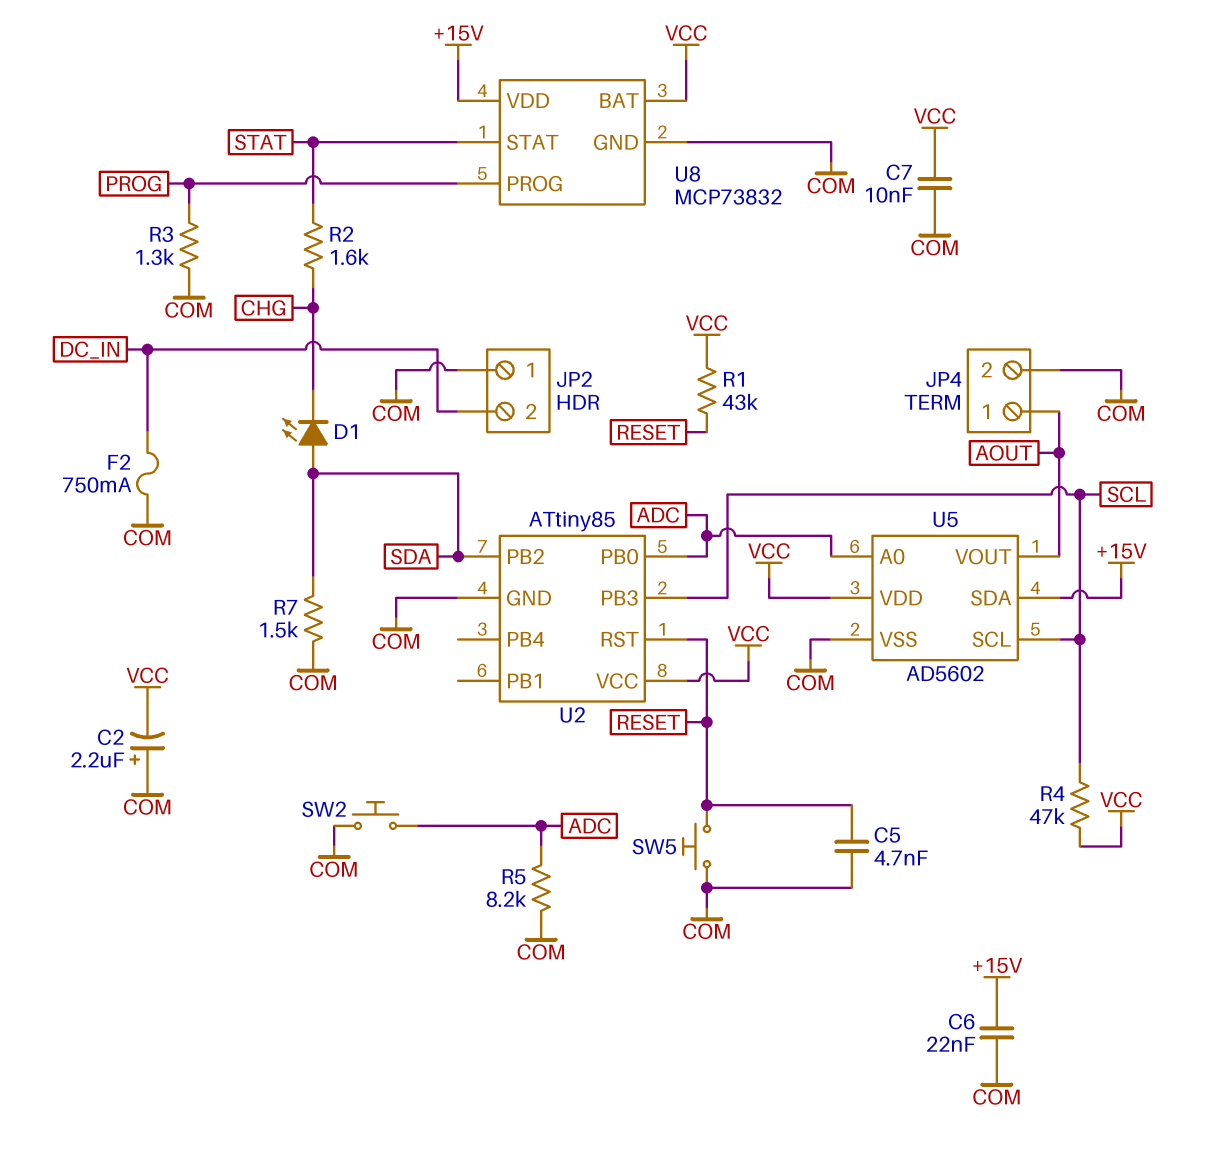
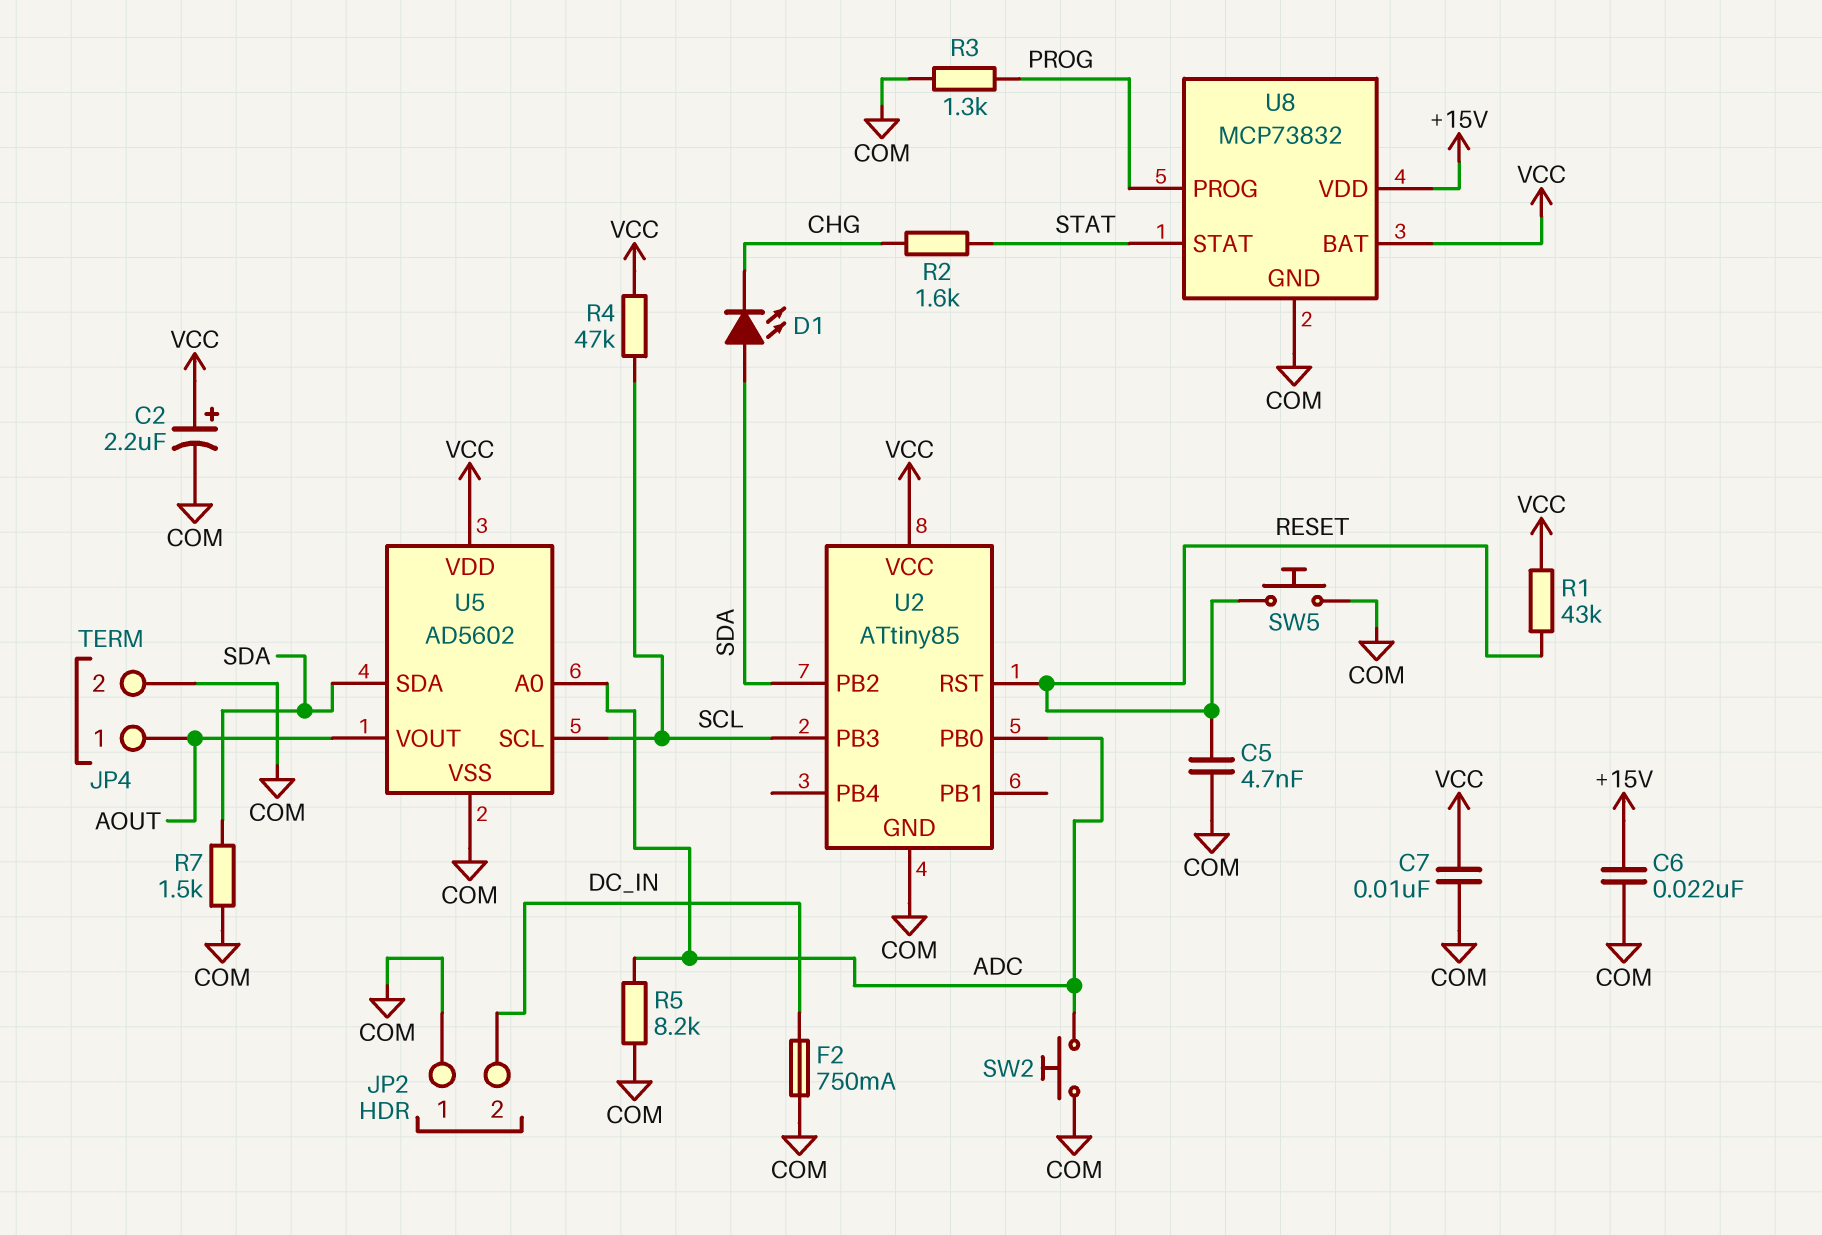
C2: 2.2uF (plus COM, minus VCC) -> 2.2uF (plus VCC, minus COM)
U5 pin SDA: +15V -> SDA

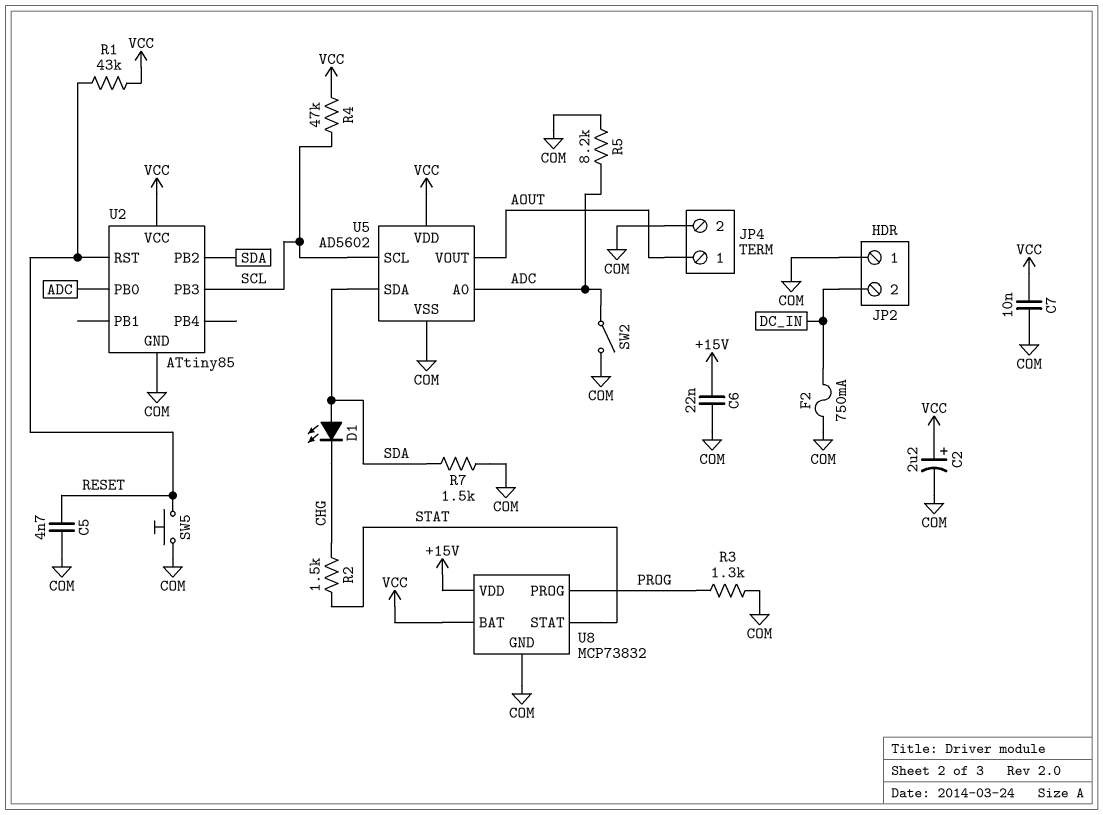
R2: 1.6k (CHG, STAT) -> 1.5k (CHG, STAT)
SW2: button (ADC, COM) -> switch (ADC, COM)

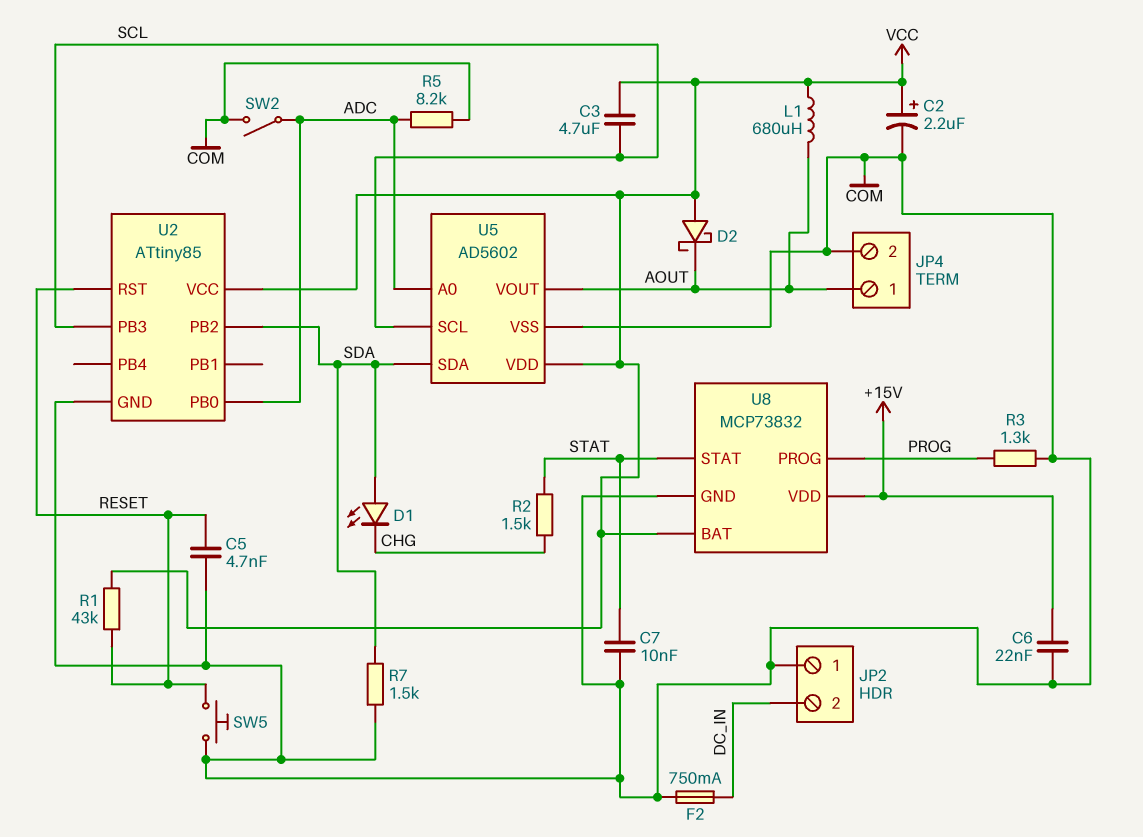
C3: none -> 4.7uF (SCL, VCC)
C7: 10nF (COM, VCC) -> 10nF (COM, STAT)
D2: none -> schottky (A VCC, K AOUT)
L1: none -> 680uH (AOUT, VCC)
R4: 47k (SCL, VCC) -> none

